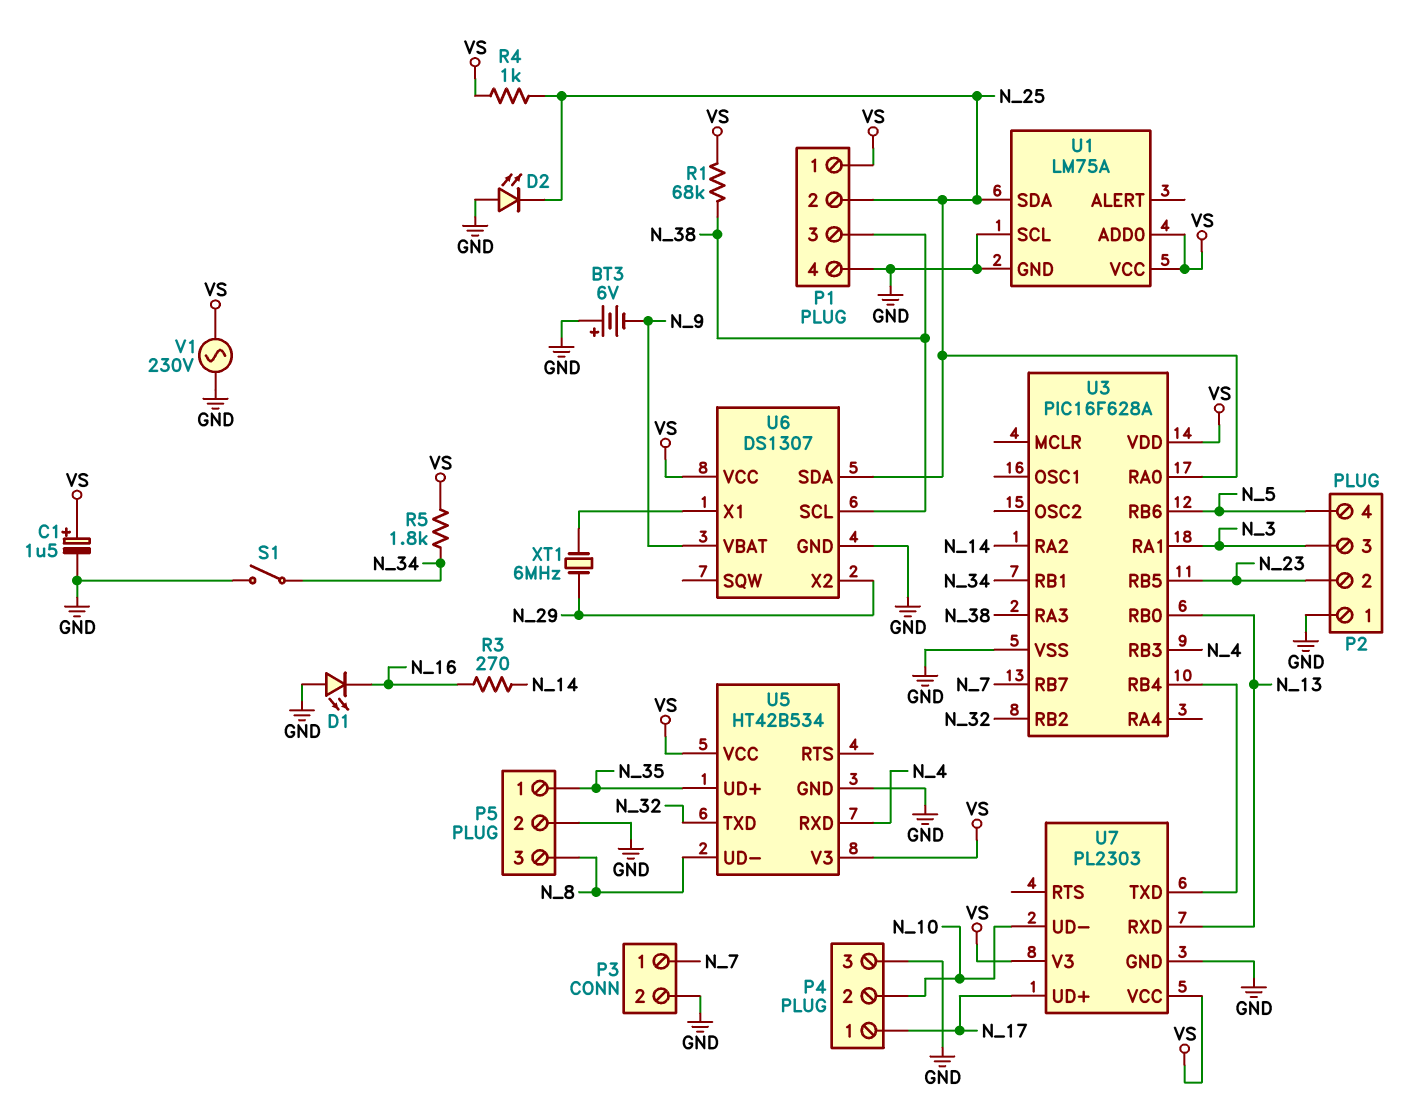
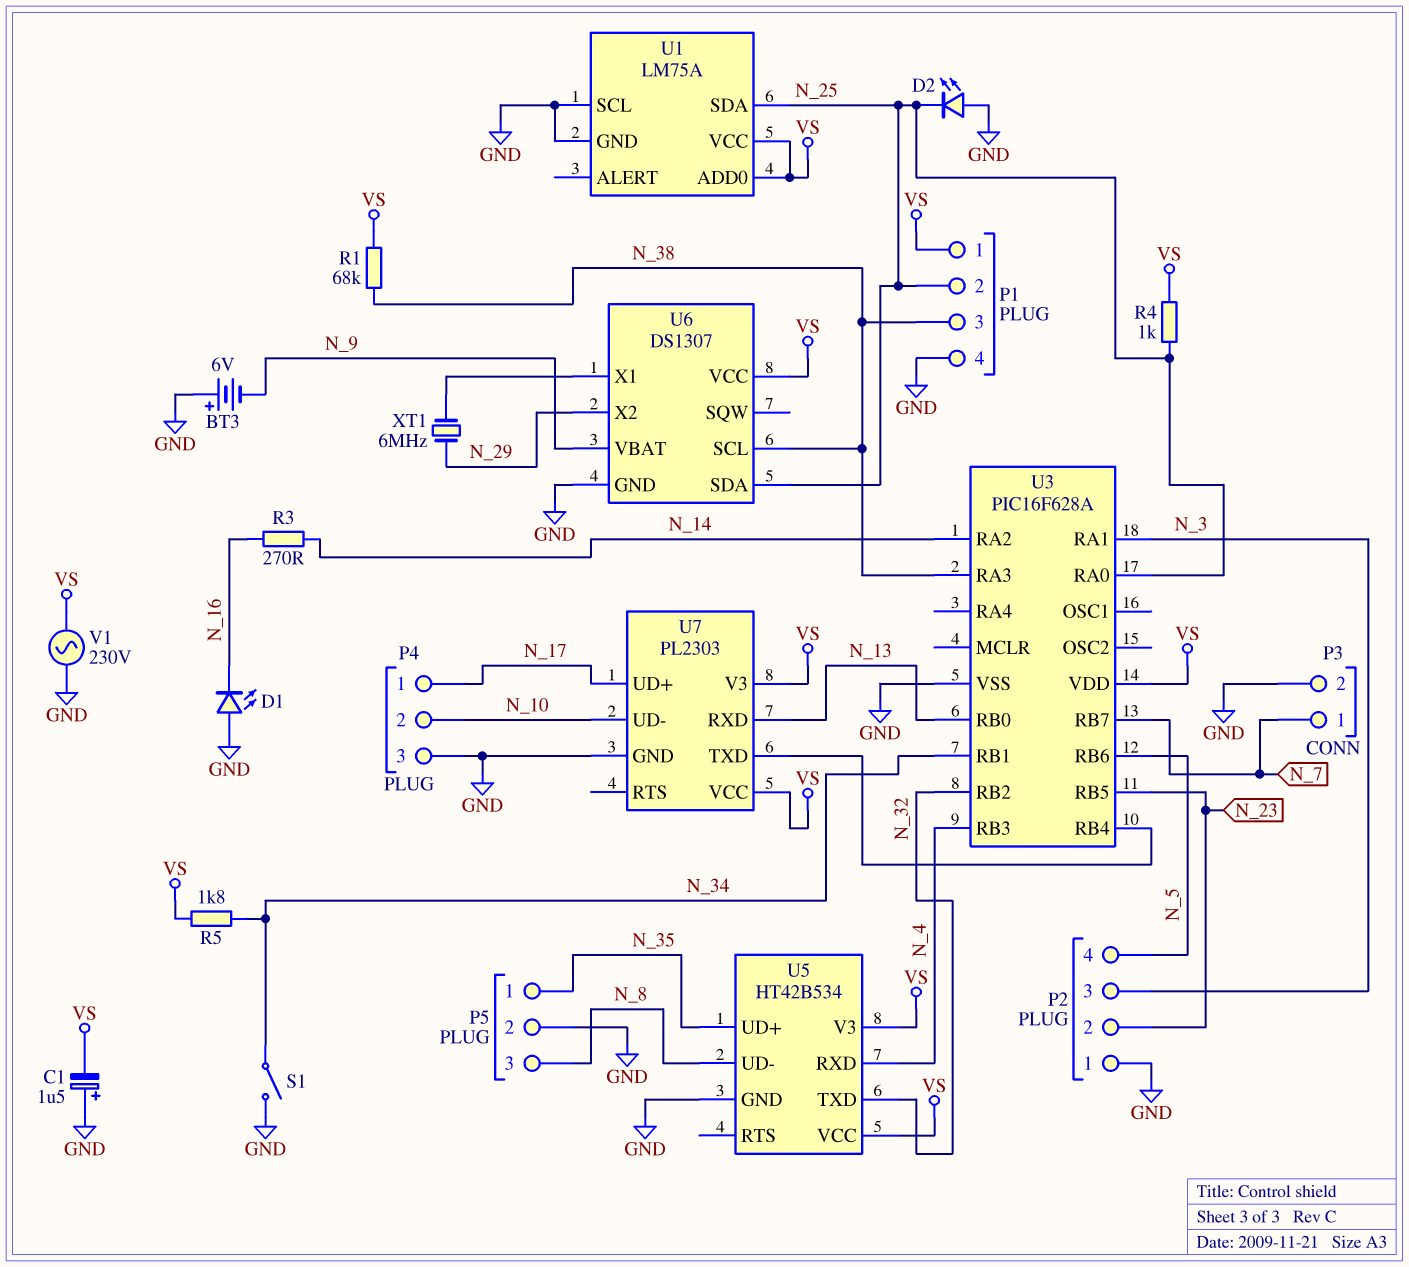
C1: 1.5uF (plus VS, minus GND) -> 1.5uF (plus GND, minus VS)

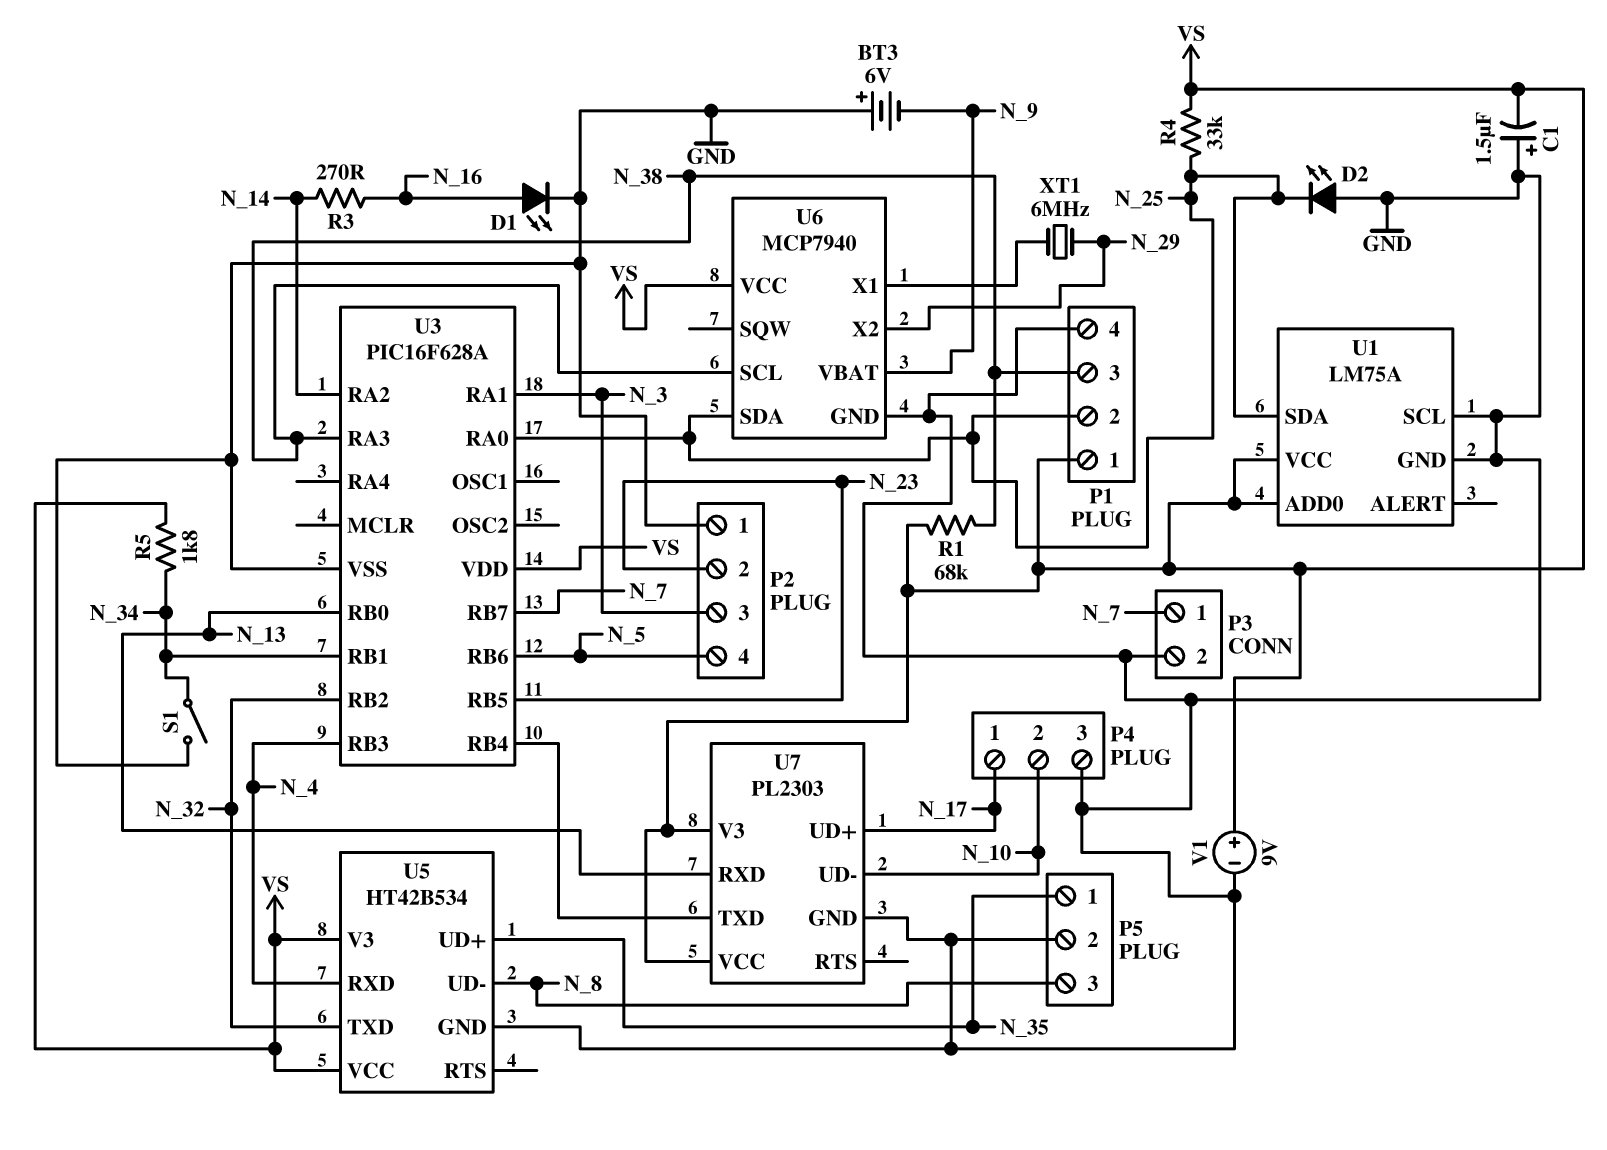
D1: LED (A GND, K N_16) -> LED (A N_16, K GND)
R4: 1k (N_25, VS) -> 33k (N_25, VS)
U6: DS1307 -> MCP7940
V1: AC 230V (GND, VS) -> 9V (plus VS, minus GND)

